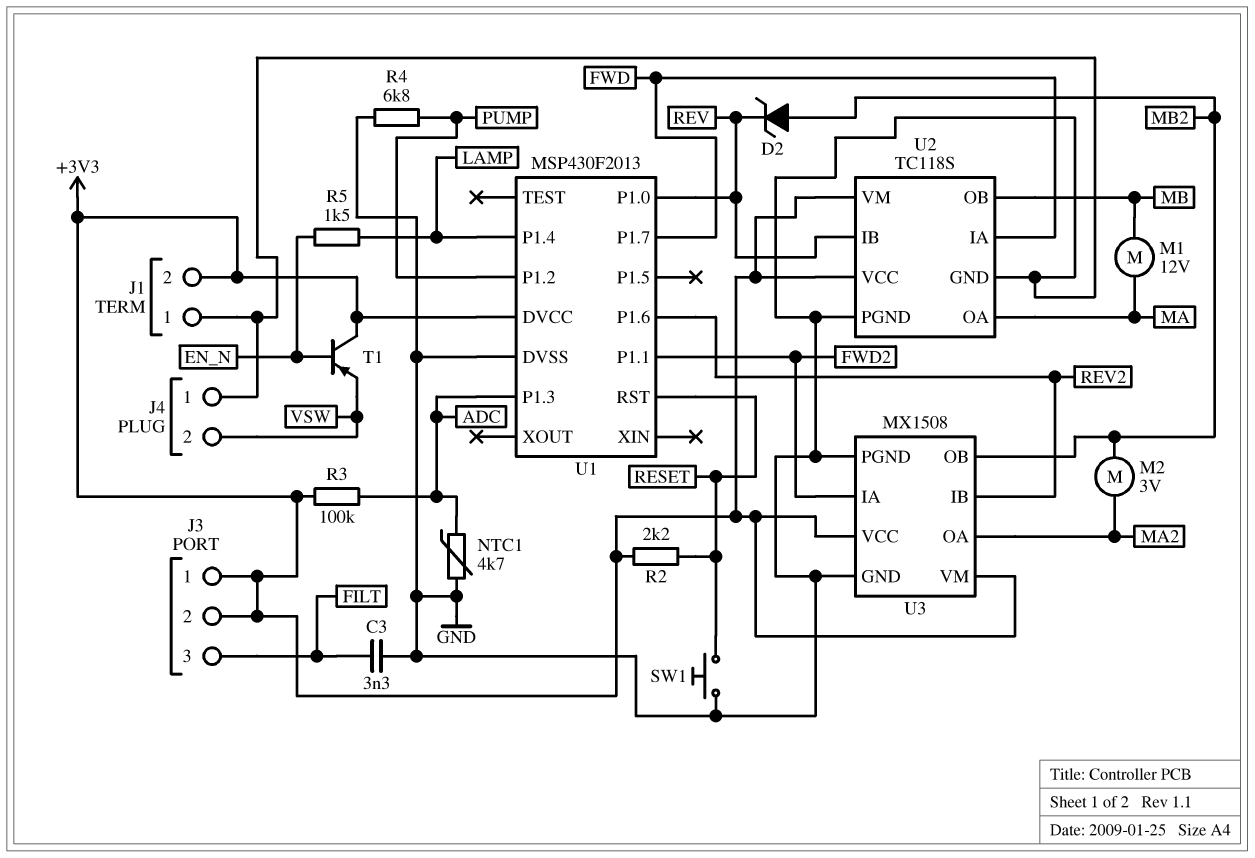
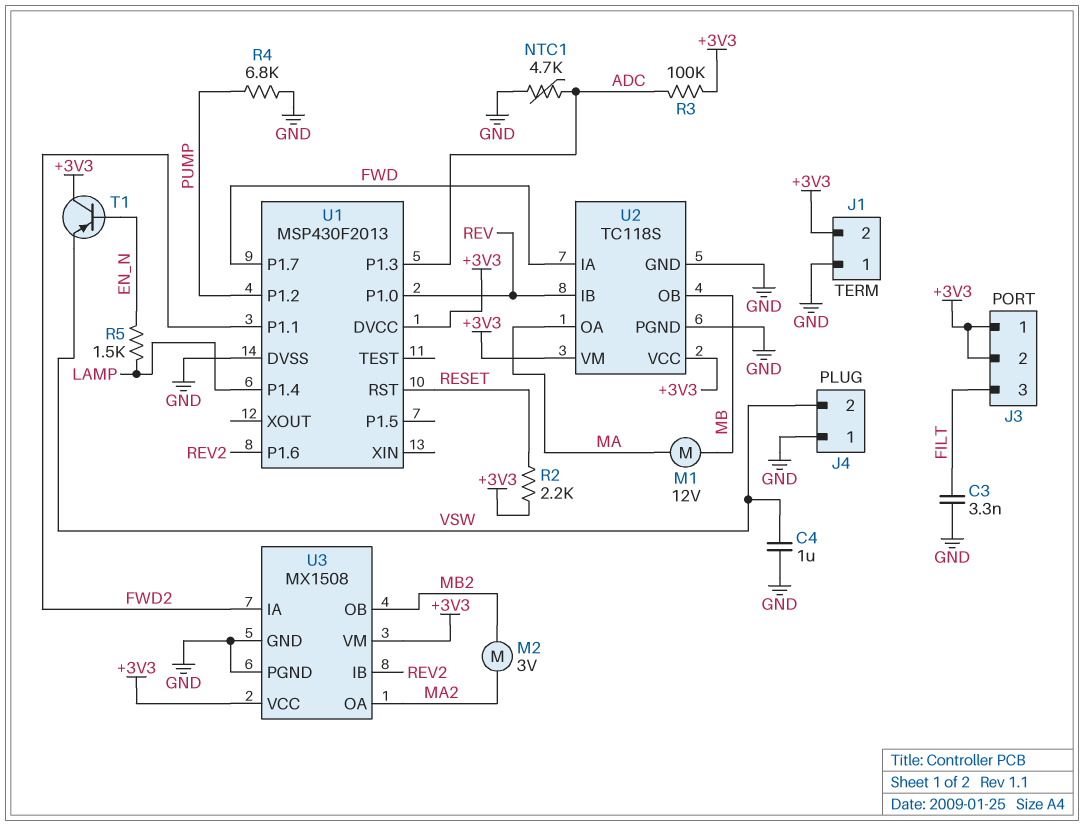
C4: none -> 1uF (GND, VSW)
D2: zener (A MB2, K REV) -> none
SW1: button (GND, RESET) -> none

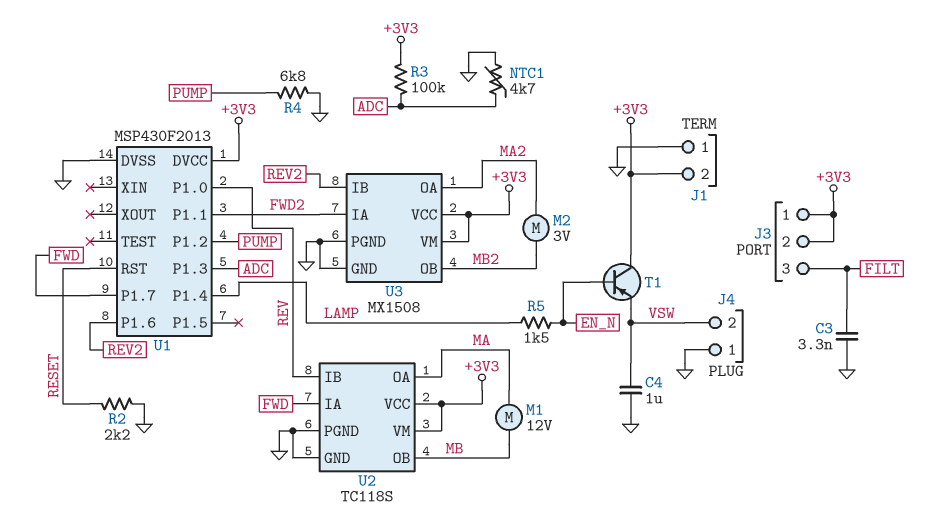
R2: 2.2k (+3V3, RESET) -> 2.2k (GND, RESET)

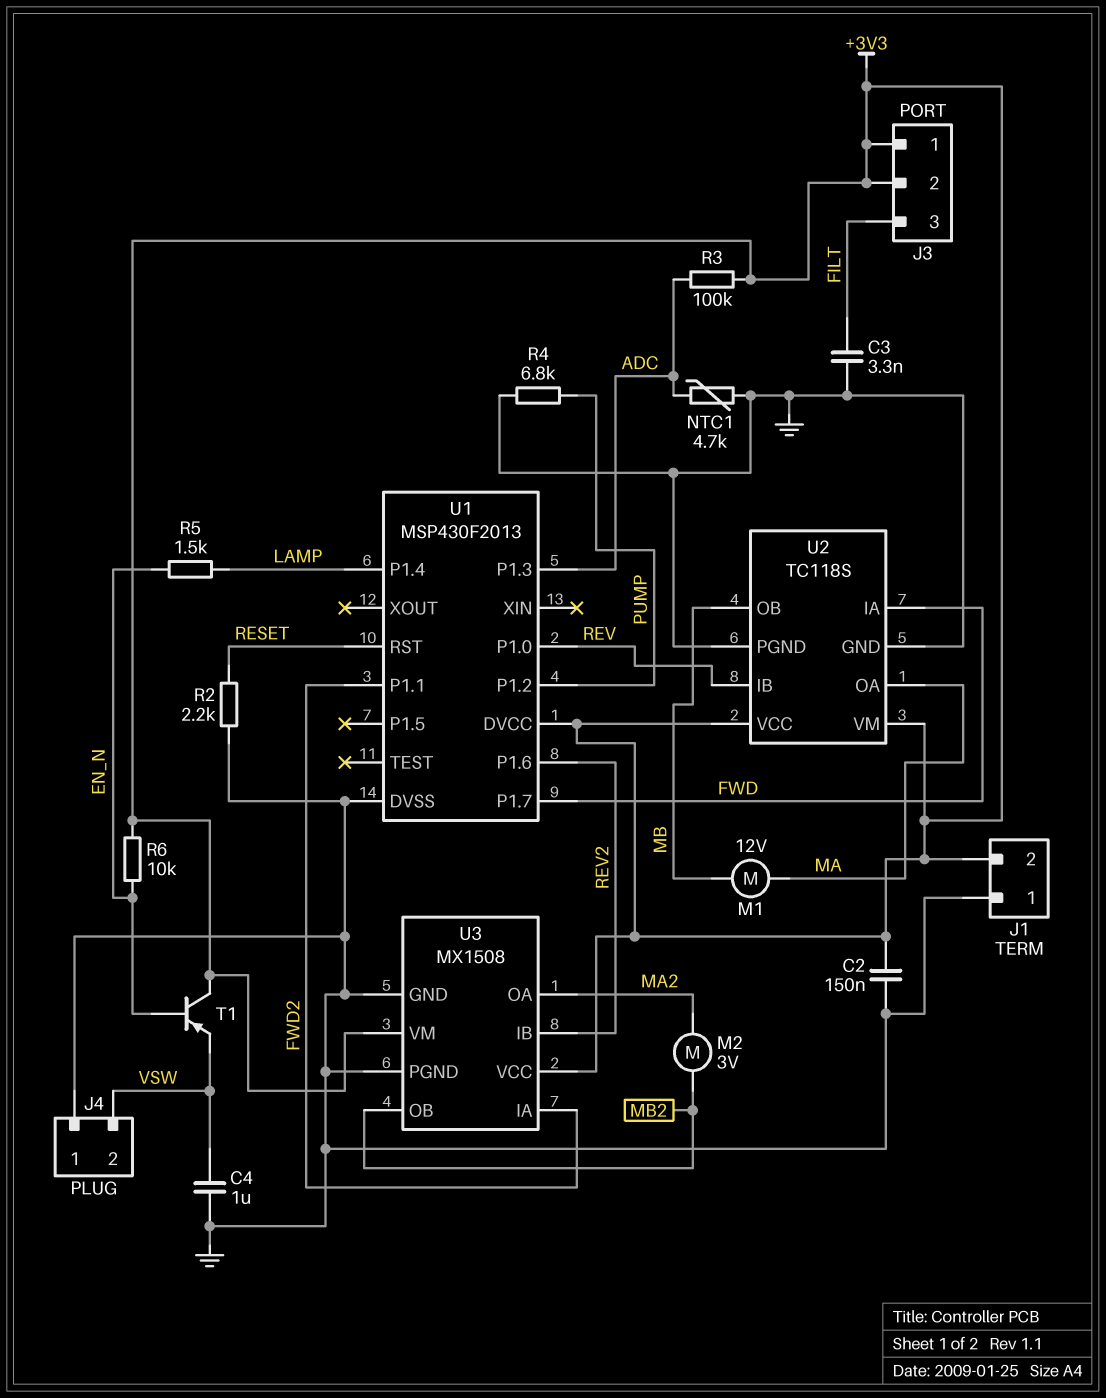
C2: none -> 150nF (+3V3, GND)
R6: none -> 10k (+3V3, EN_N)

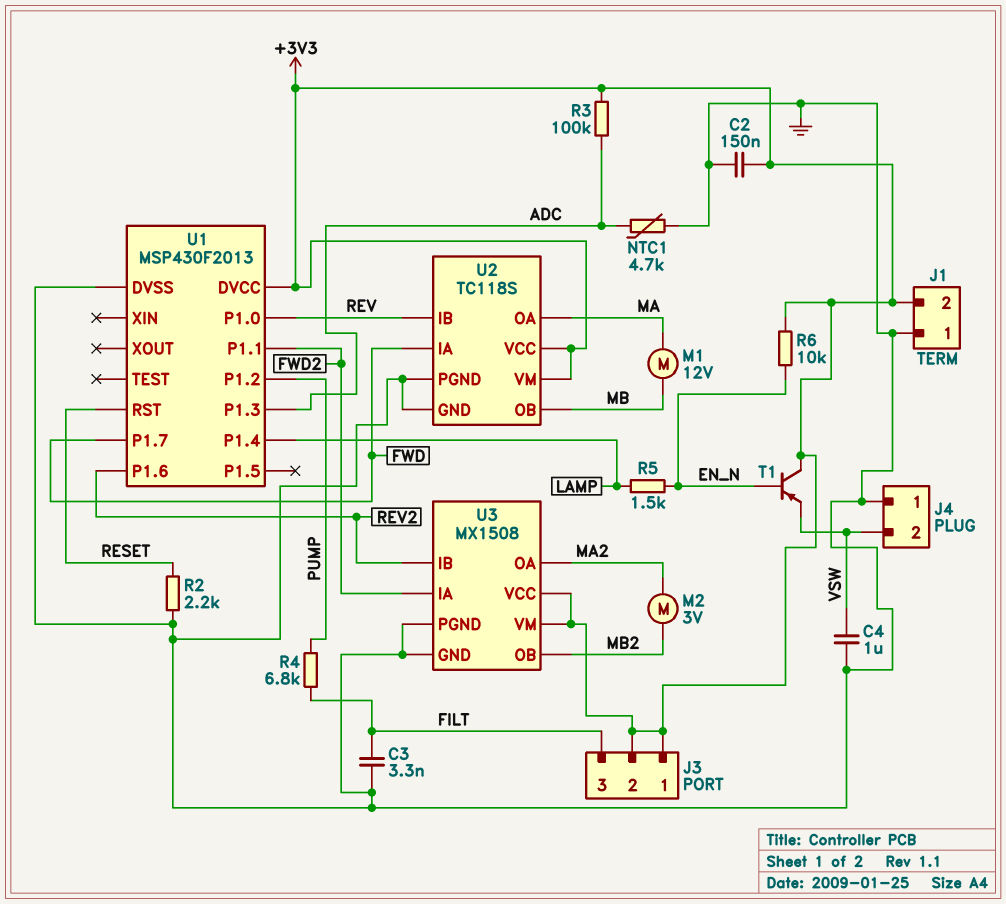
R4: 6.8k (GND, PUMP) -> 6.8k (FILT, PUMP)

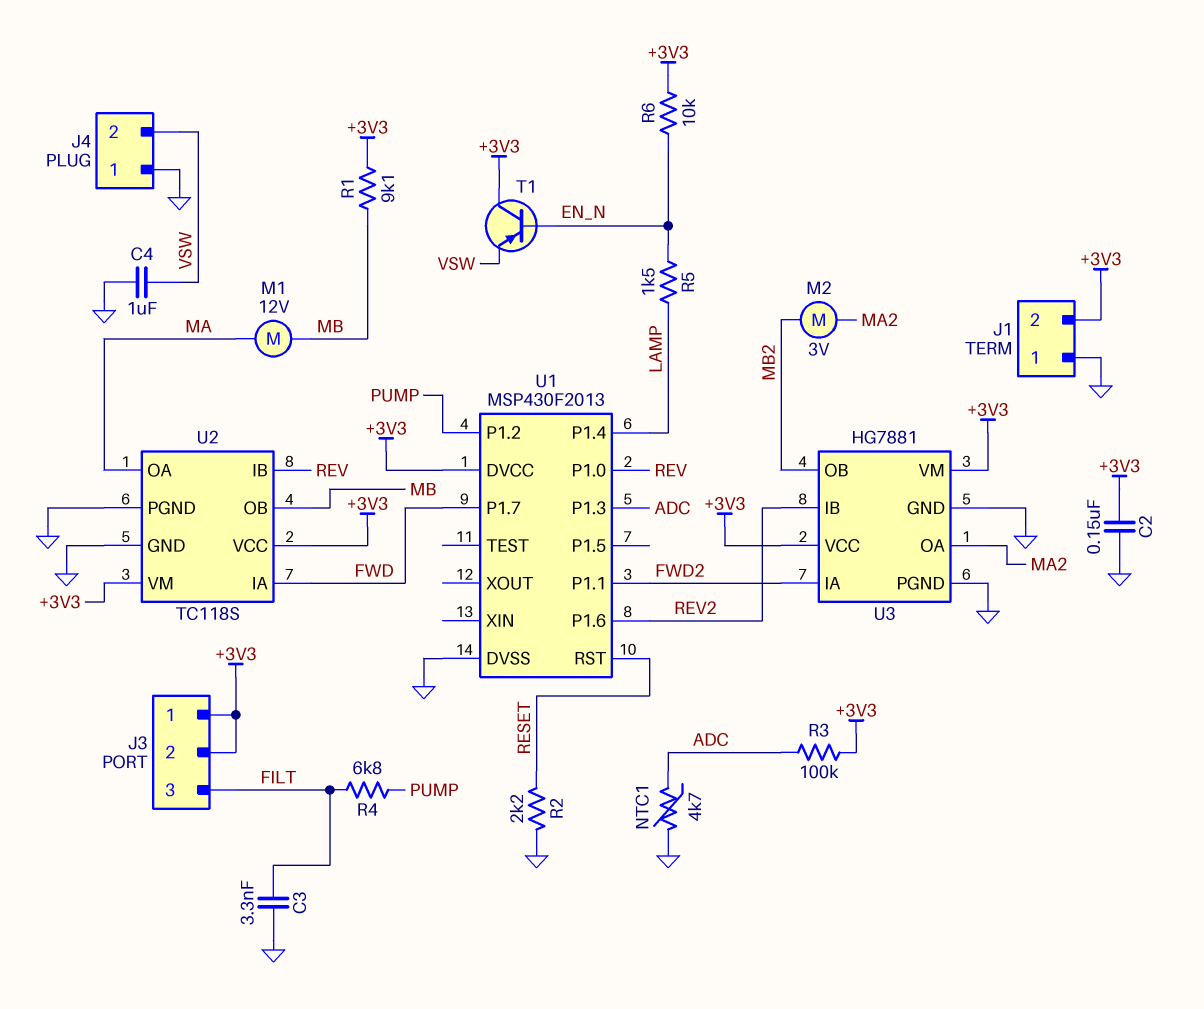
R1: none -> 9.1k (+3V3, MB)
U3: MX1508 -> HG7881

